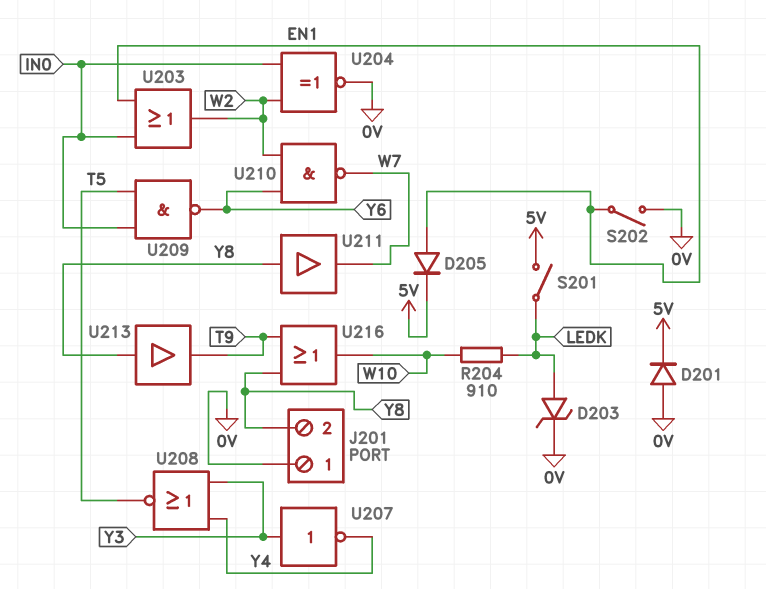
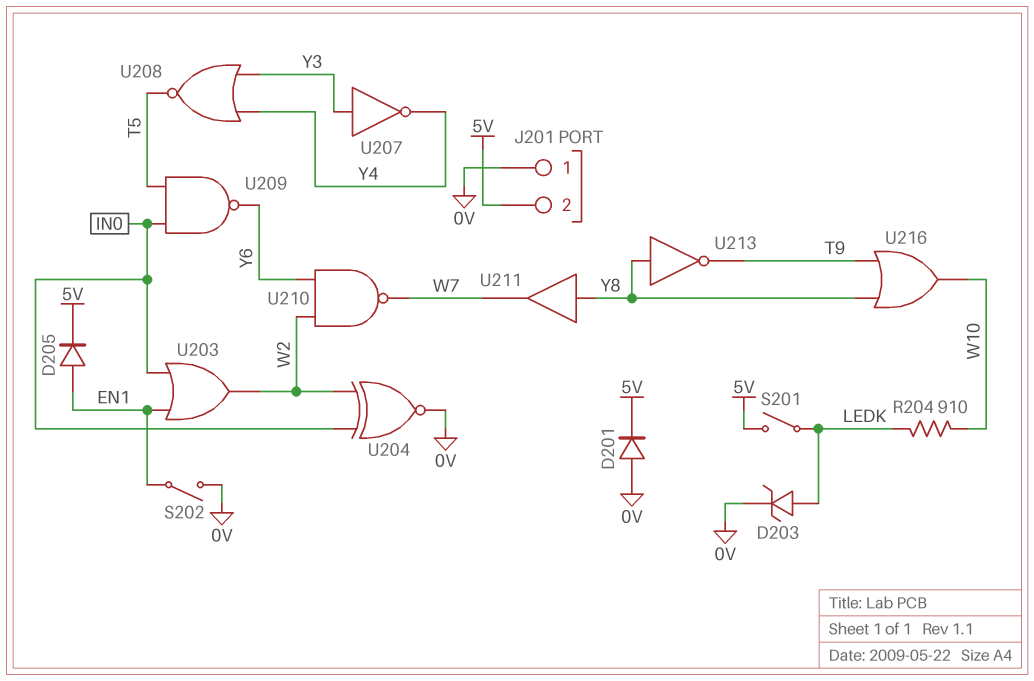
J201 pin 2: Y8 -> 5V
U213: buffer (in Y8, out T9) -> NOT (in Y8, out T9)

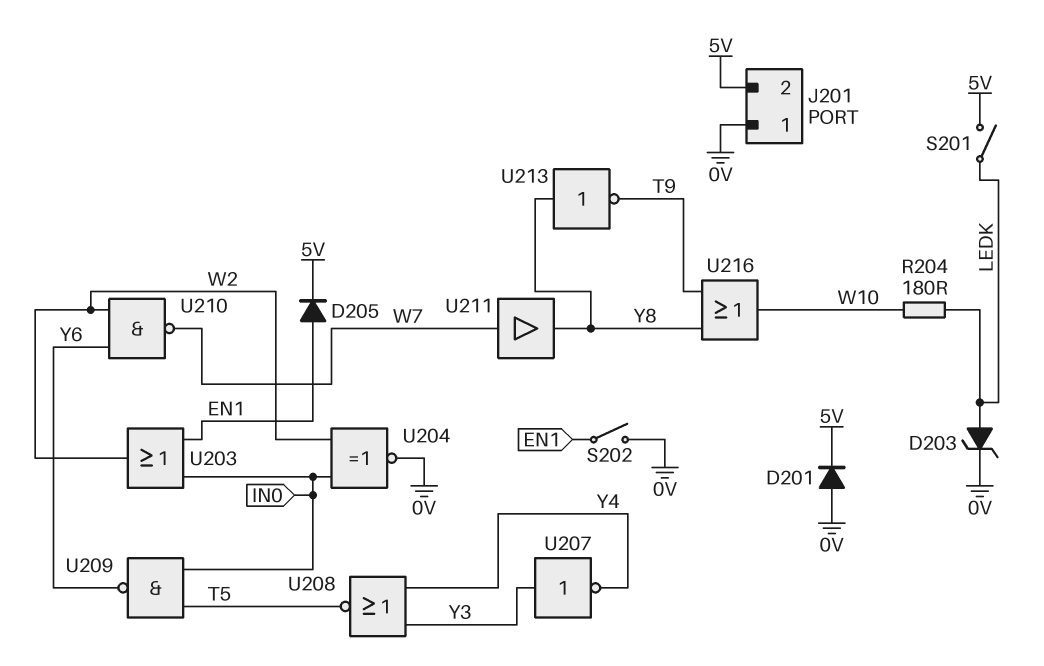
R204: 910 (LEDK, W10) -> 180 (LEDK, W10)
U211: buffer (in Y8, out W7) -> buffer (in W7, out Y8)

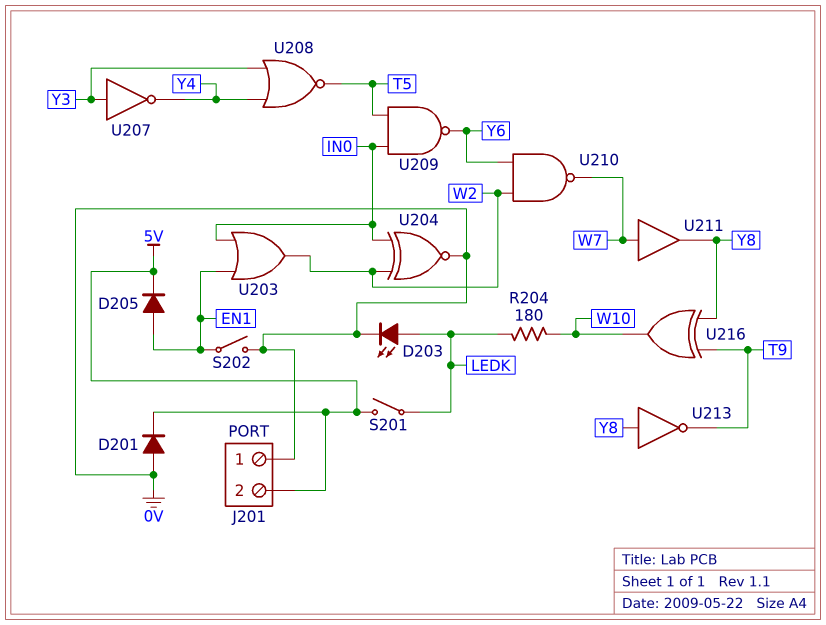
D203: zener (A LEDK, K 0V) -> LED (A LEDK, K 0V)
U216: OR (in T9, in Y8, out W10) -> XOR (in T9, in Y8, out W10)

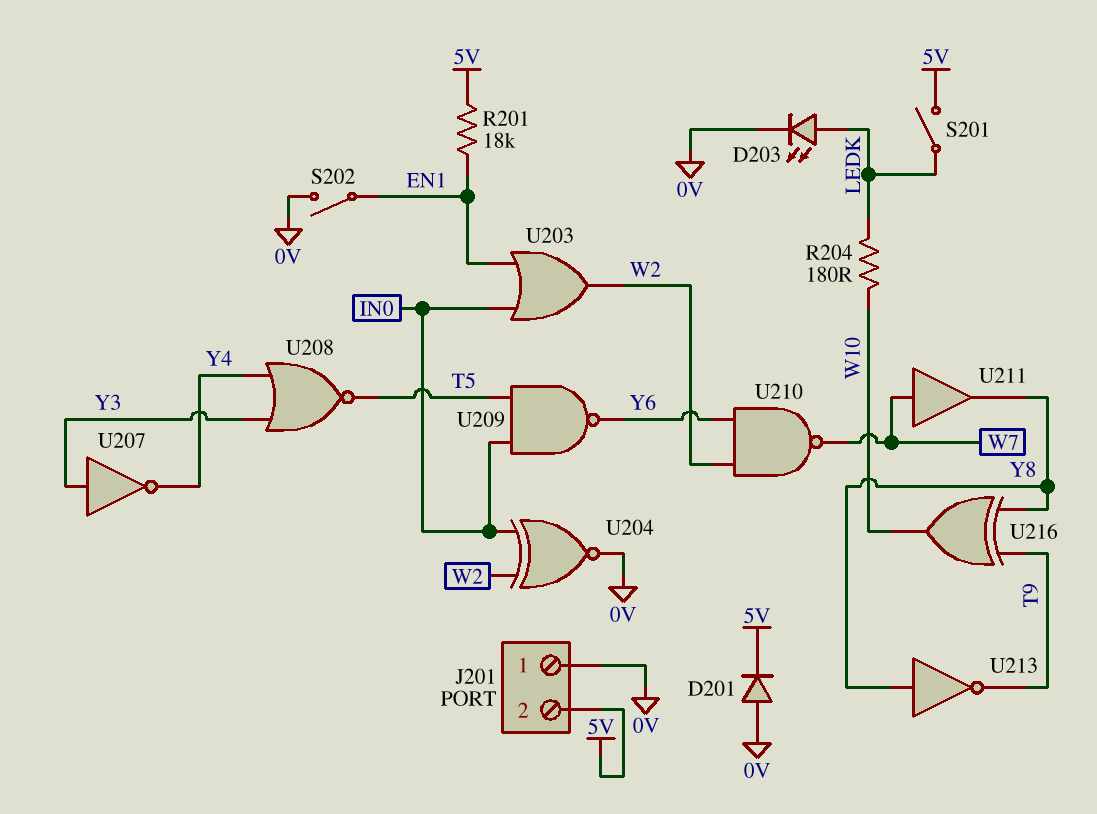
D205: diode (A EN1, K 5V) -> none
R201: none -> 18k (5V, EN1)

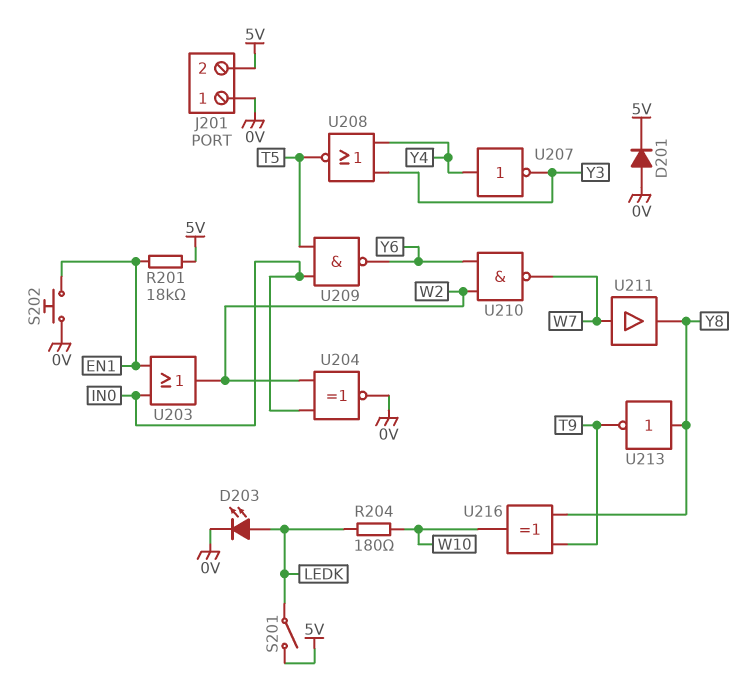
S202: switch (0V, EN1) -> button (0V, EN1)
U207: NOT (in Y3, out Y4) -> NOT (in Y4, out Y3)

